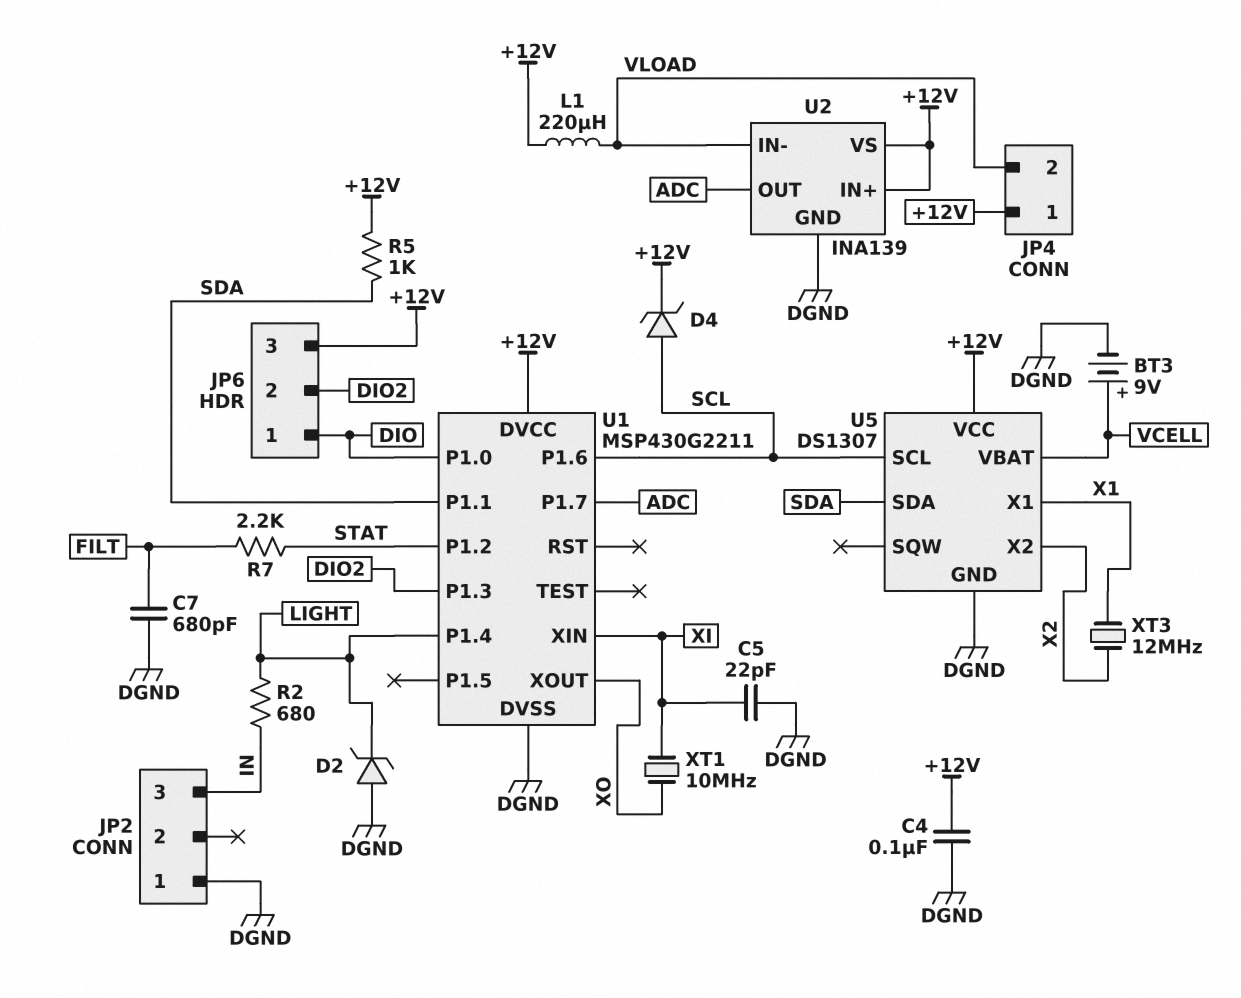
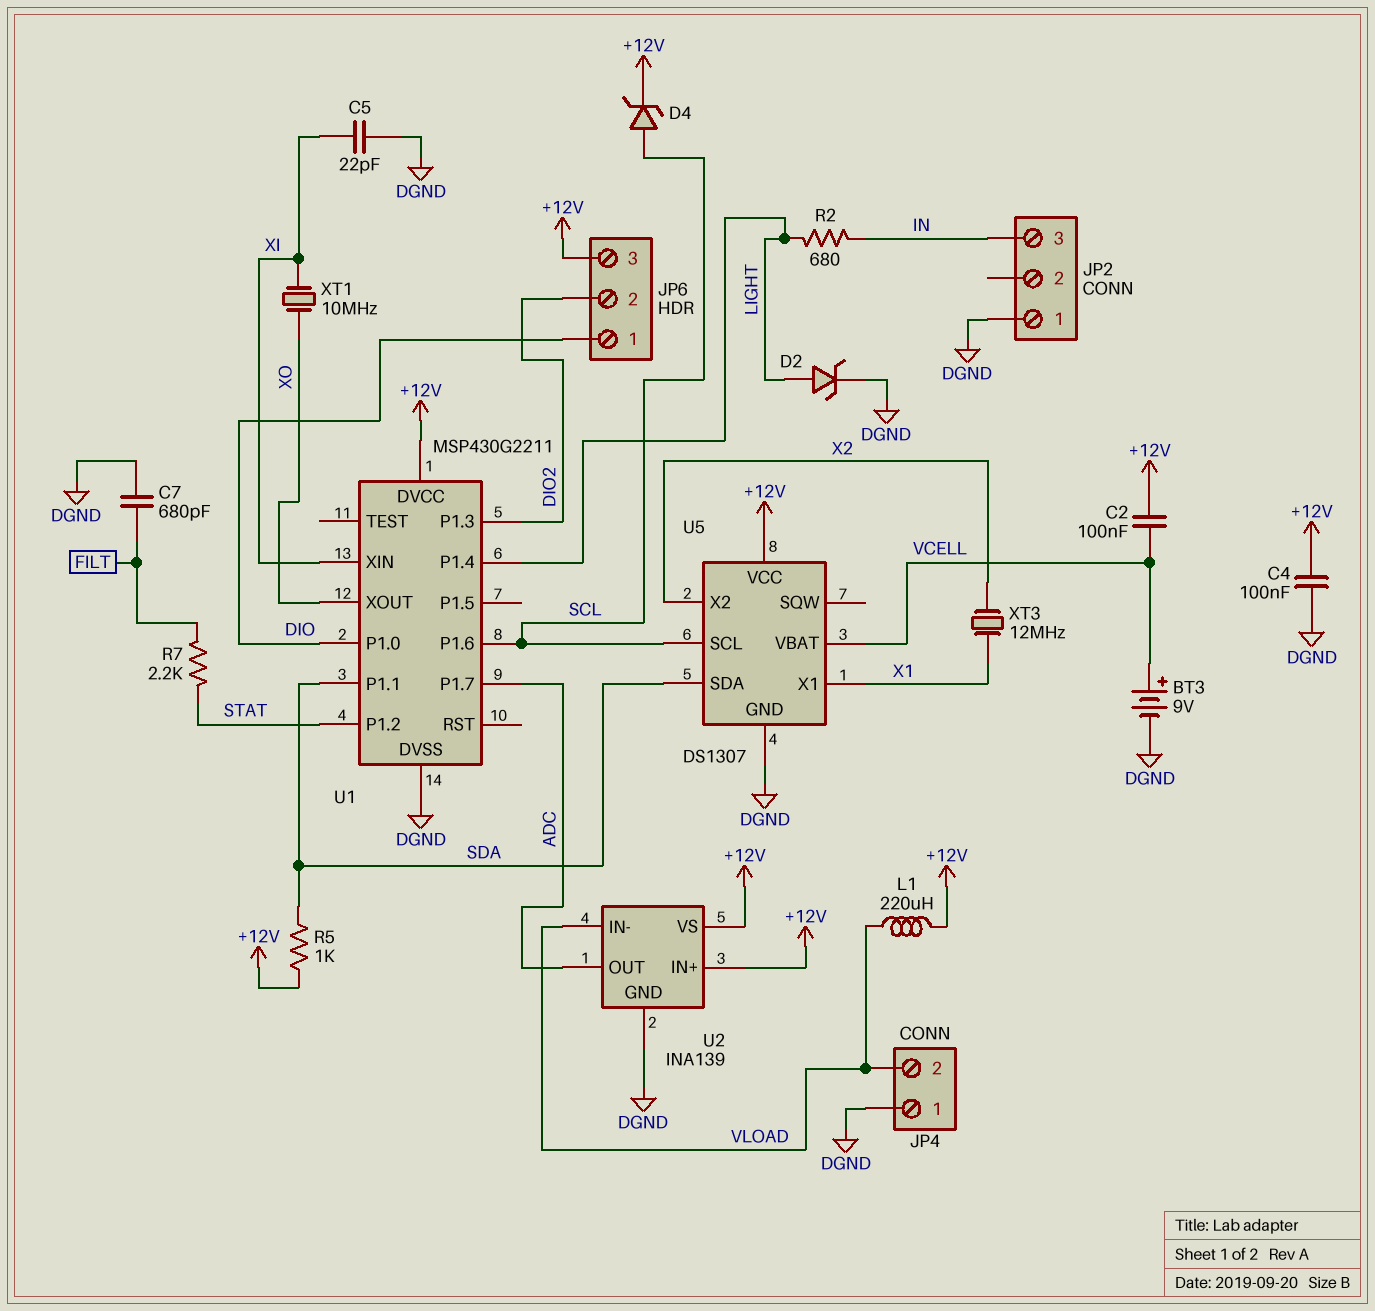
C2: none -> 100nF (+12V, VCELL)
D2: zener (A DGND, K LIGHT) -> zener (A LIGHT, K DGND)
JP4 pin 1: +12V -> DGND

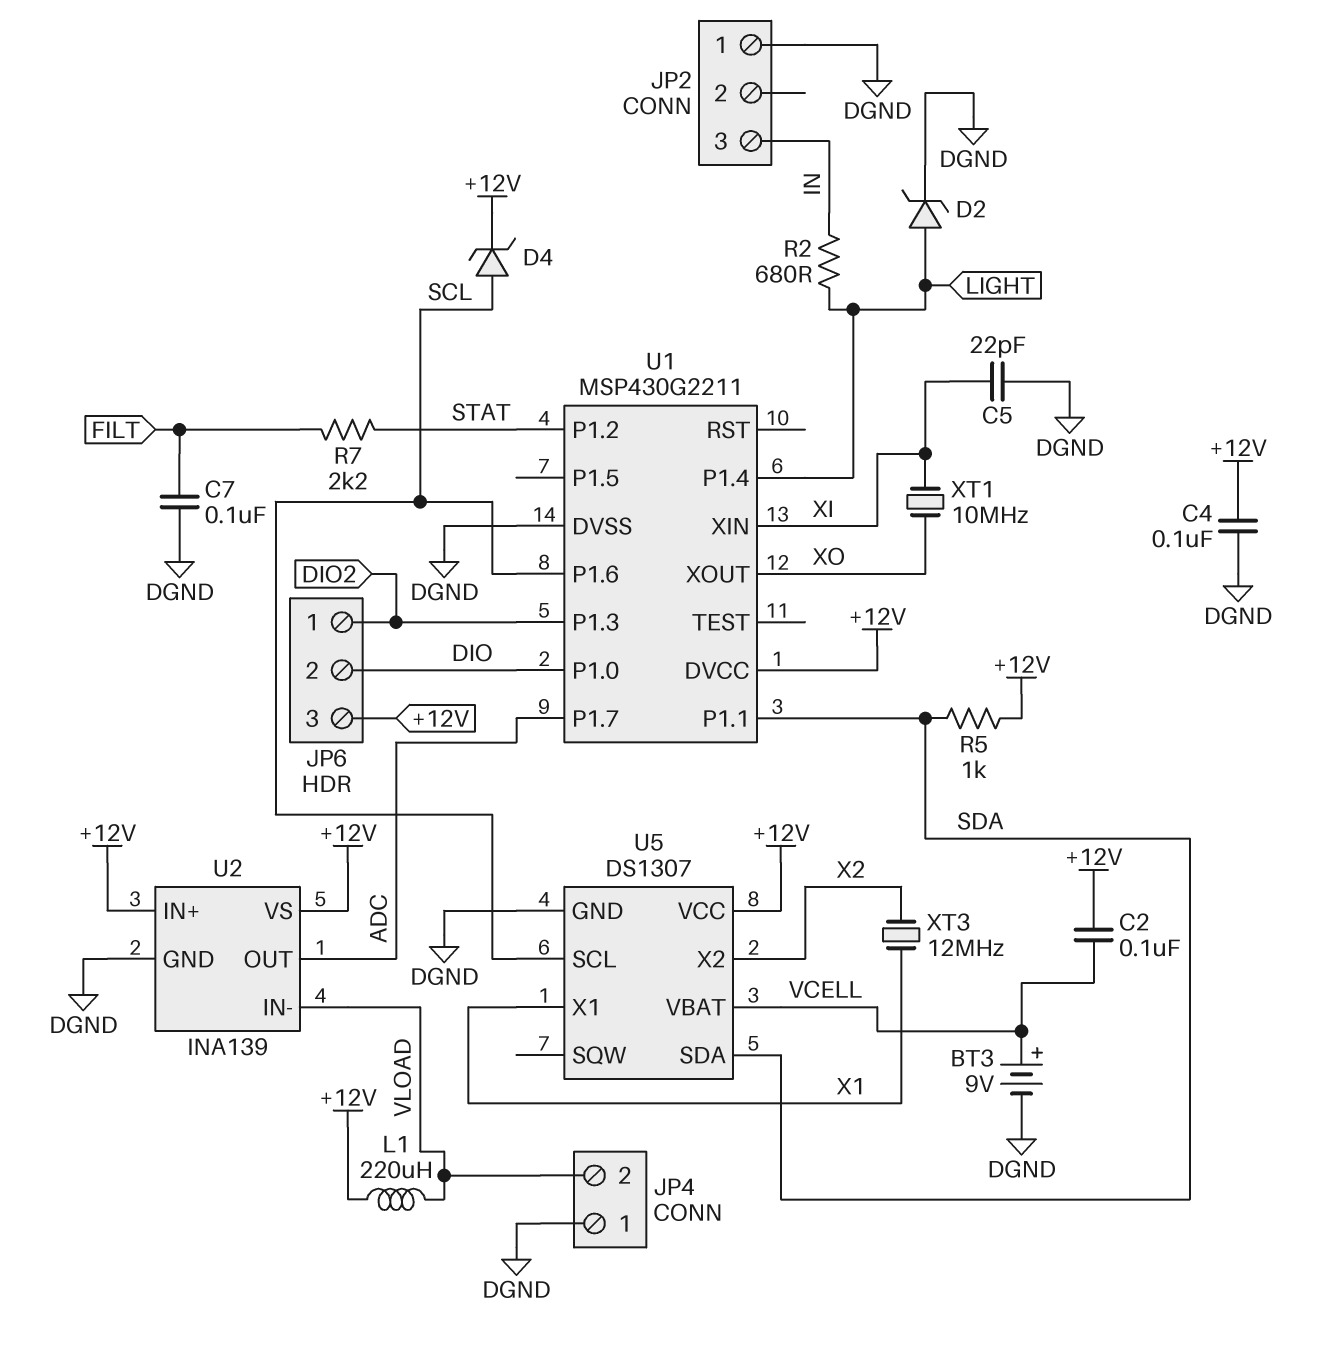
C7: 680pF (DGND, FILT) -> 100nF (DGND, FILT)
JP6 pin 1: DIO -> DIO2
JP6 pin 2: DIO2 -> DIO

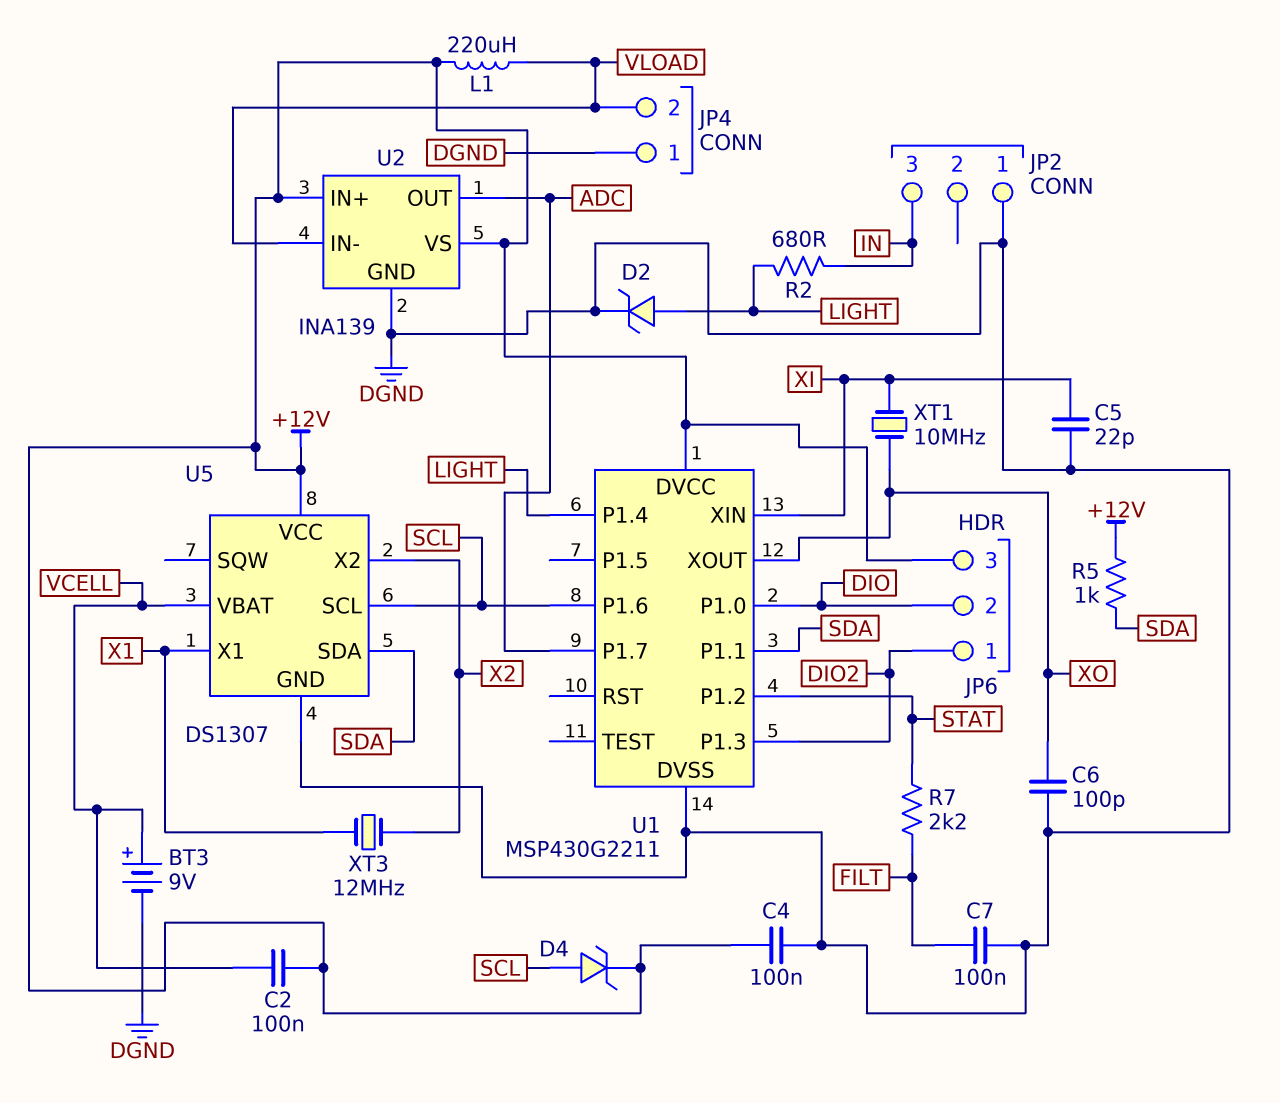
C6: none -> 100pF (DGND, XO)

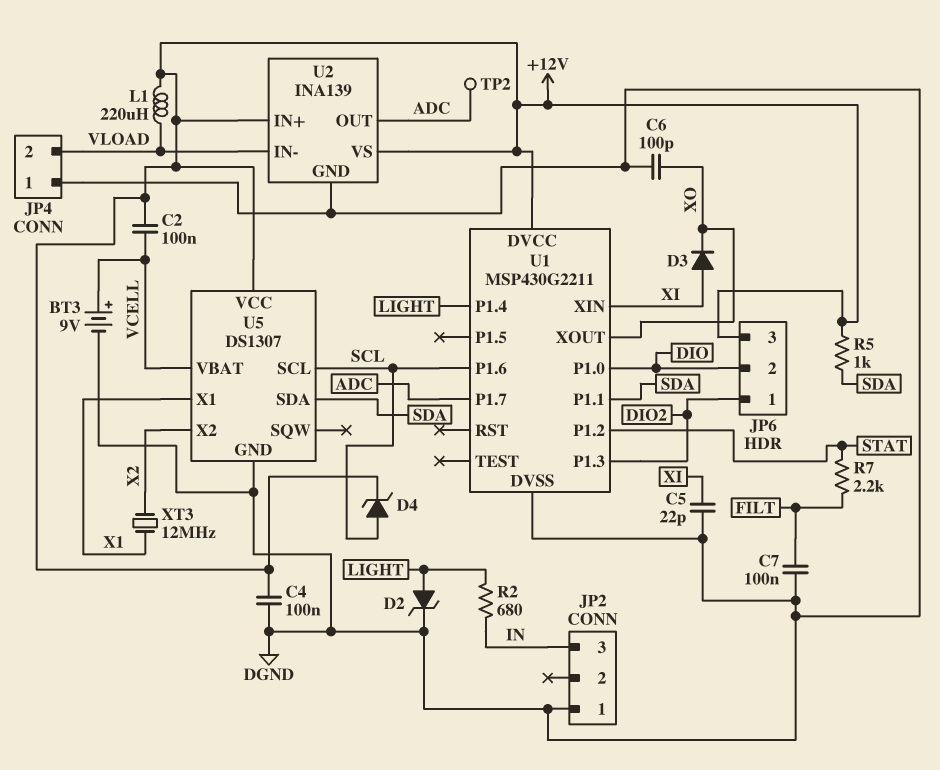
D3: none -> diode (A XI, K XO)
TP2: none -> test point (ADC)
XT1: 10MHz (XI, XO) -> none

